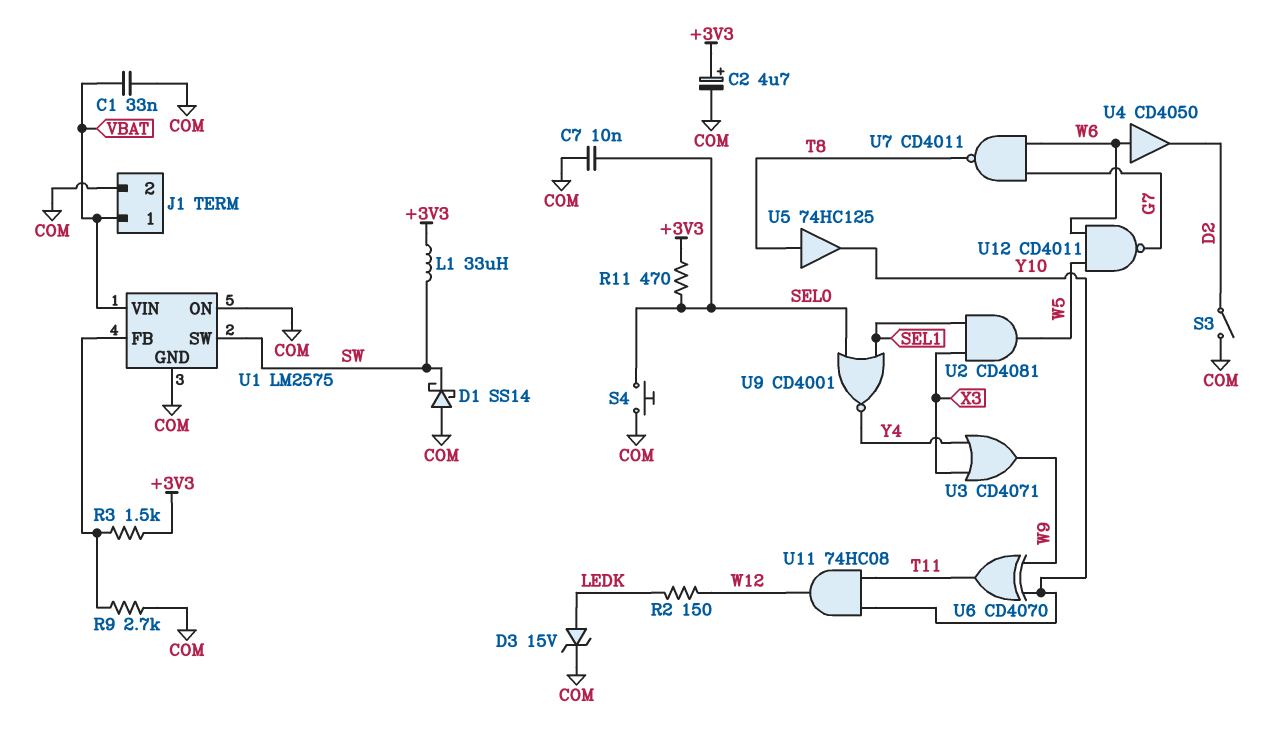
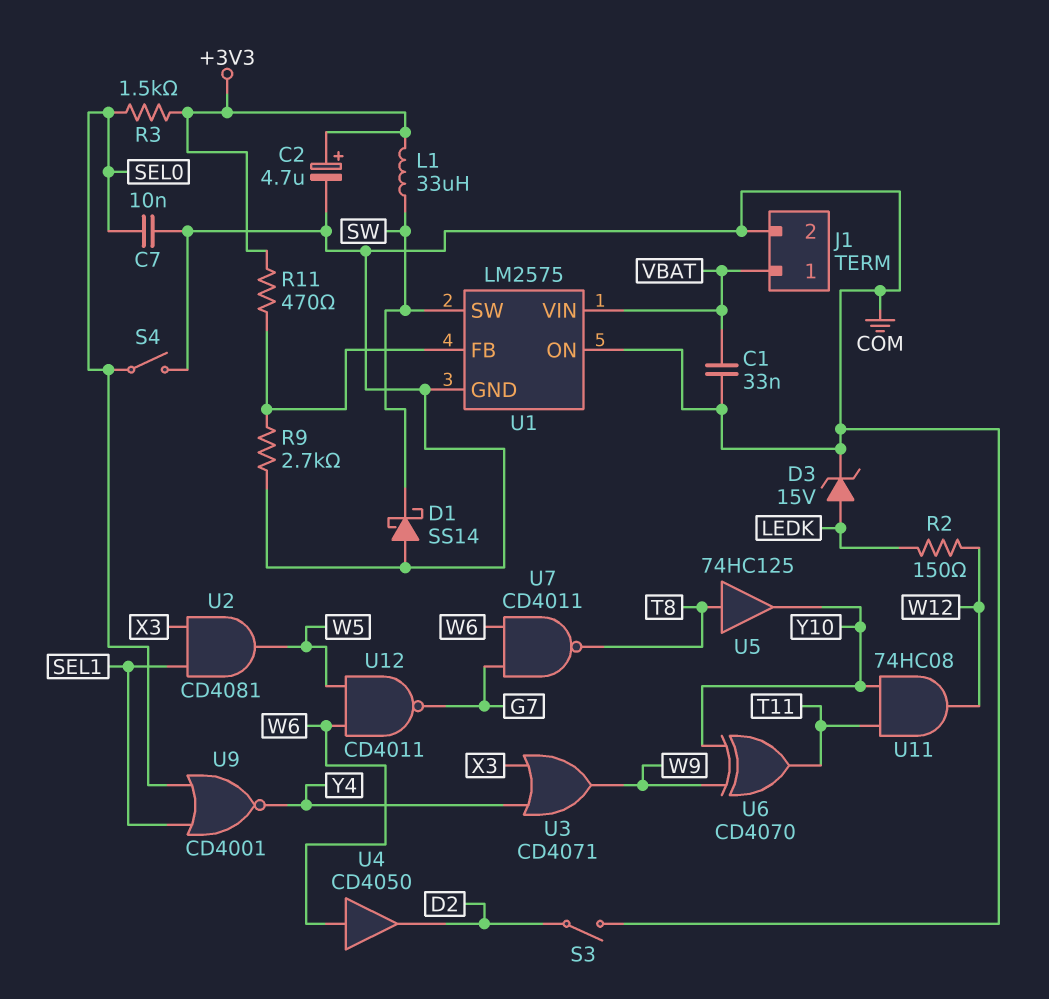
R3: 1.5k (+3V3, U1/FB) -> 1.5k (+3V3, SEL0)
R11: 470 (+3V3, SEL0) -> 470 (+3V3, U1/FB)
S4: button (COM, SEL0) -> switch (COM, SEL0)

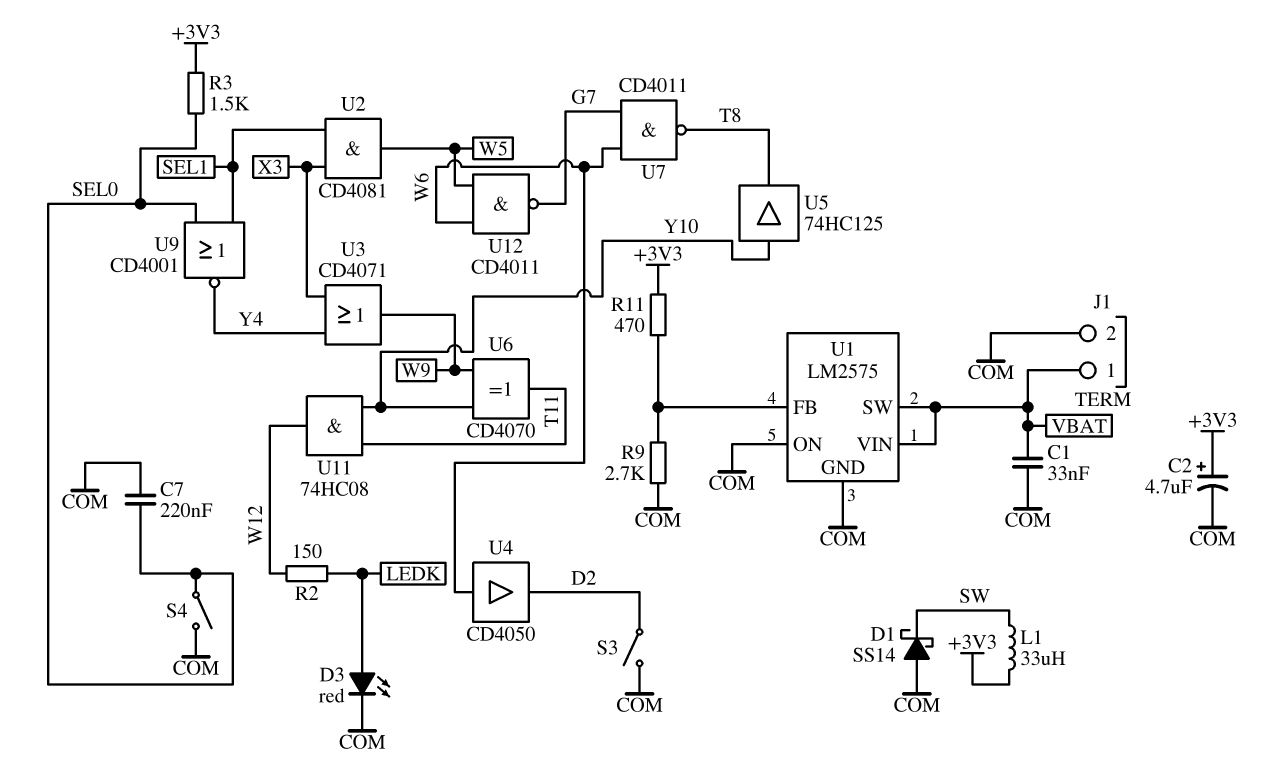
C7: 10nF (COM, SEL0) -> 220nF (COM, SEL0)
D3: zener 15V (A LEDK, K COM) -> LED red (A LEDK, K COM)
U1 pin SW: SW -> VBAT
U5: buffer 74HC125 (in T8, out Y10) -> buffer 74HC125 (in Y10, out T8)

